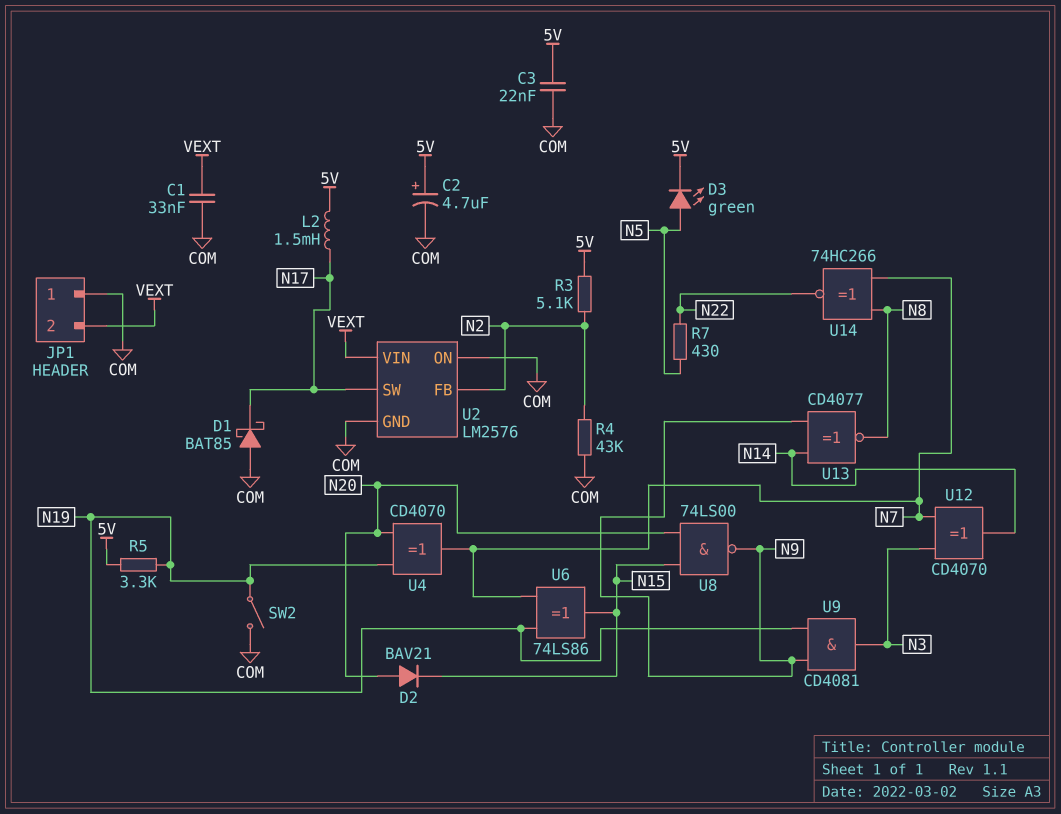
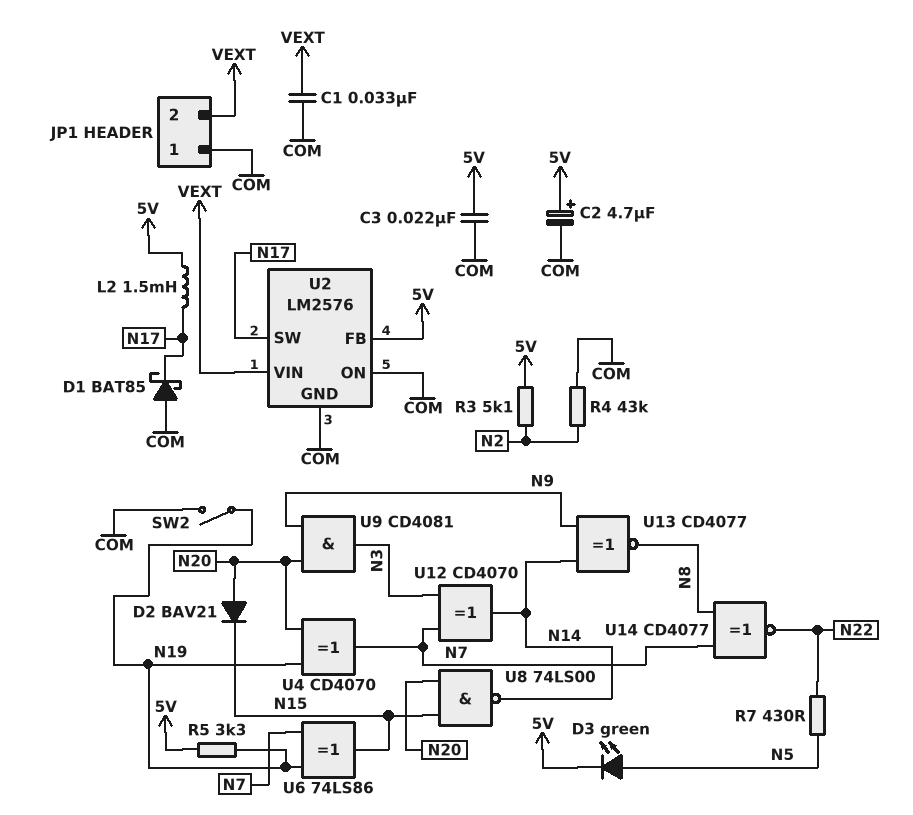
U2 pin FB: N2 -> 5V
U8: NAND 74LS00 (in N15, in N20, out N9) -> NAND 74LS00 (in N15, in N20, out N14)
U9: AND CD4081 (in N9, in N19, out N3) -> AND CD4081 (in N9, in N20, out N3)
U14: XNOR 74HC266 (in N7, in N8, out N22) -> XNOR CD4077 (in N7, in N8, out N22)

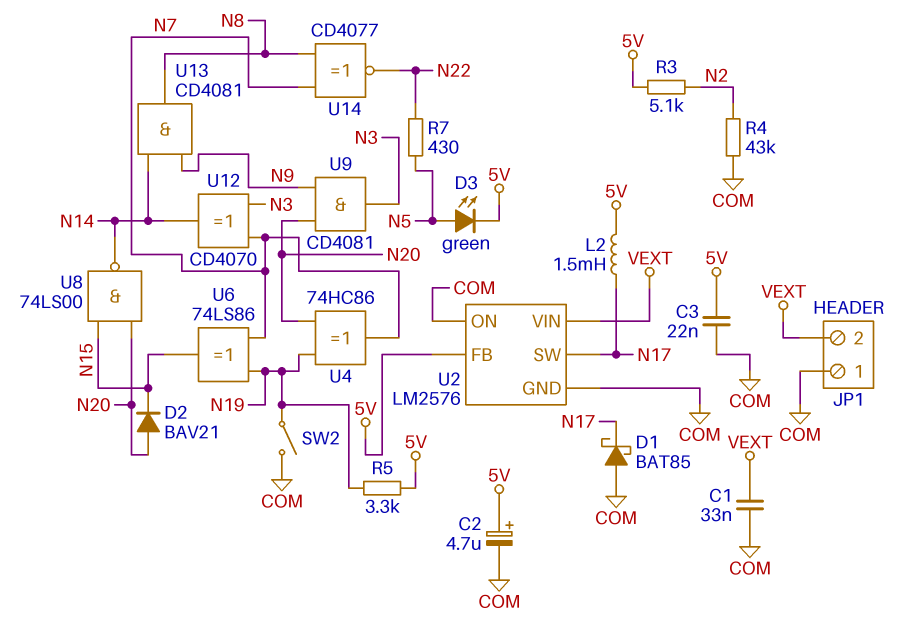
U4: XOR CD4070 (in N19, in N20, out N7) -> XOR 74HC86 (in N19, in N20, out N7)
U13: XNOR CD4077 (in N9, in N14, out N8) -> AND CD4081 (in N9, in N14, out N8)

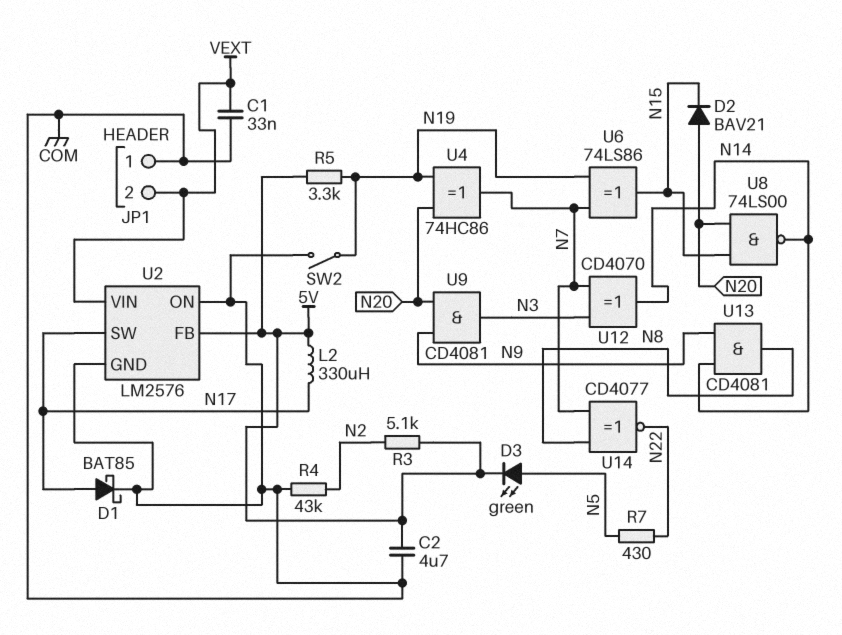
C2: 4.7uF (plus 5V, minus COM) -> 4.7uF (5V, COM)
C3: 22nF (5V, COM) -> none
D1: schottky BAT85 (A COM, K N17) -> schottky BAT85 (A N17, K COM)
L2: 1.5mH (5V, N17) -> 330uH (5V, N17)

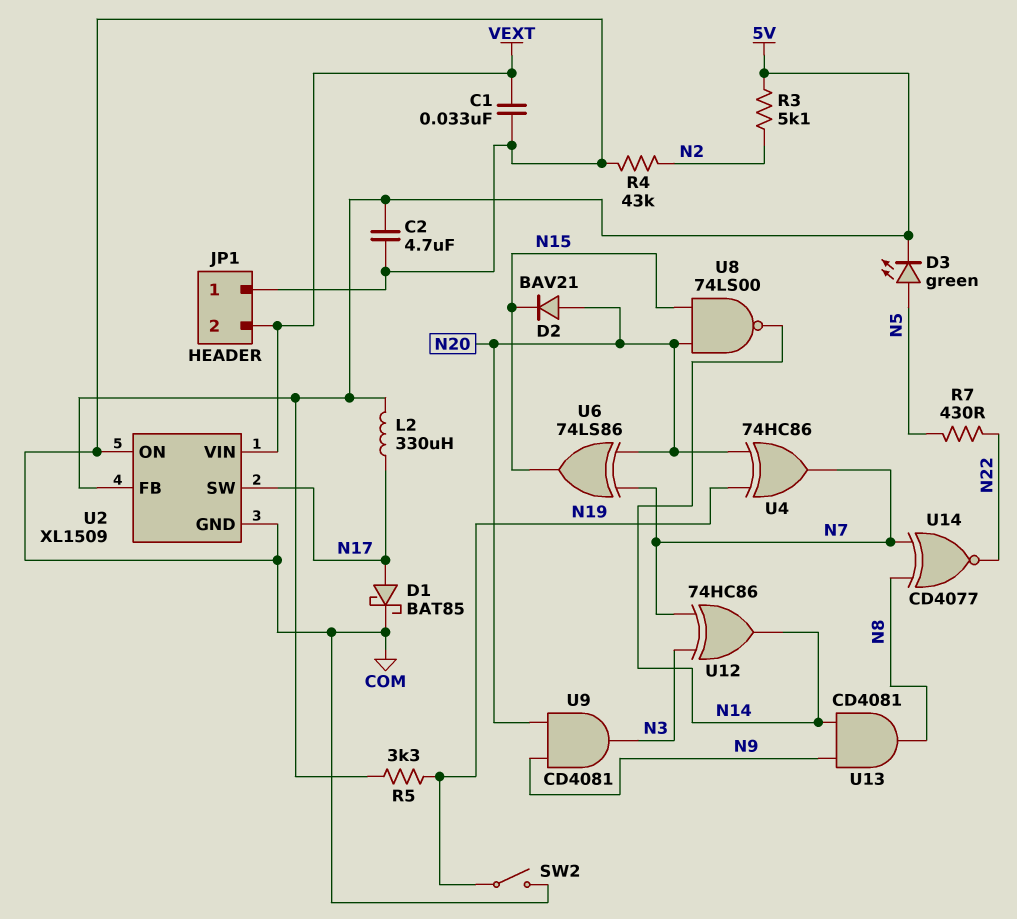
U2: LM2576 -> XL1509
U6: XOR 74LS86 (in N7, in N19, out N15) -> XOR 74LS86 (in N7, in N20, out N15)
U12: XOR CD4070 (in N3, in N7, out N14) -> XOR 74HC86 (in N3, in N7, out N14)

